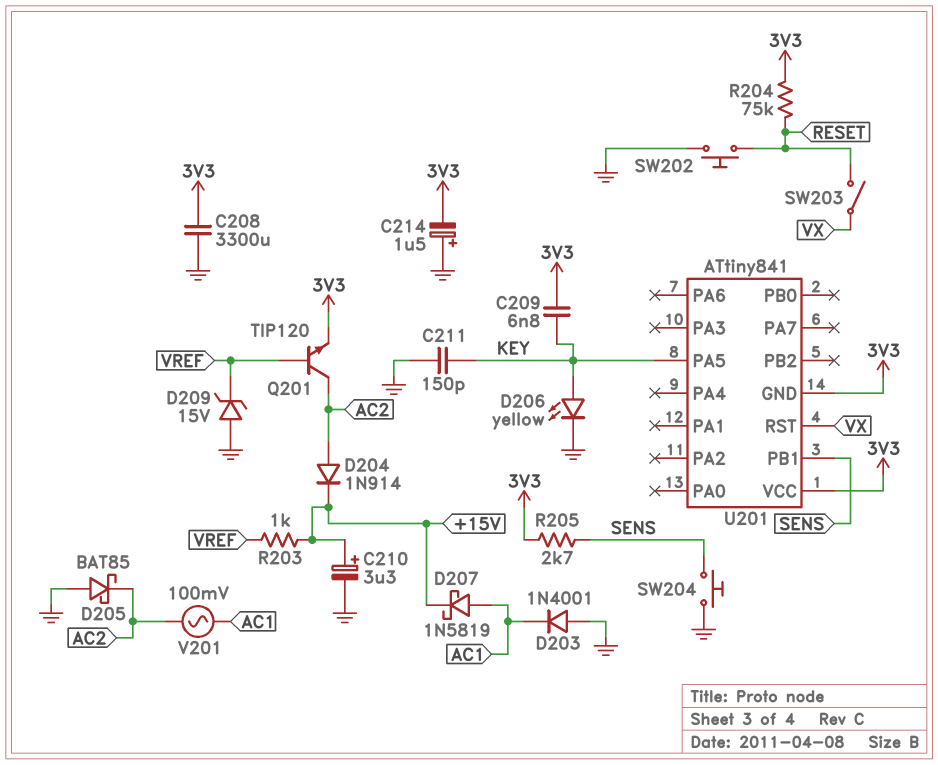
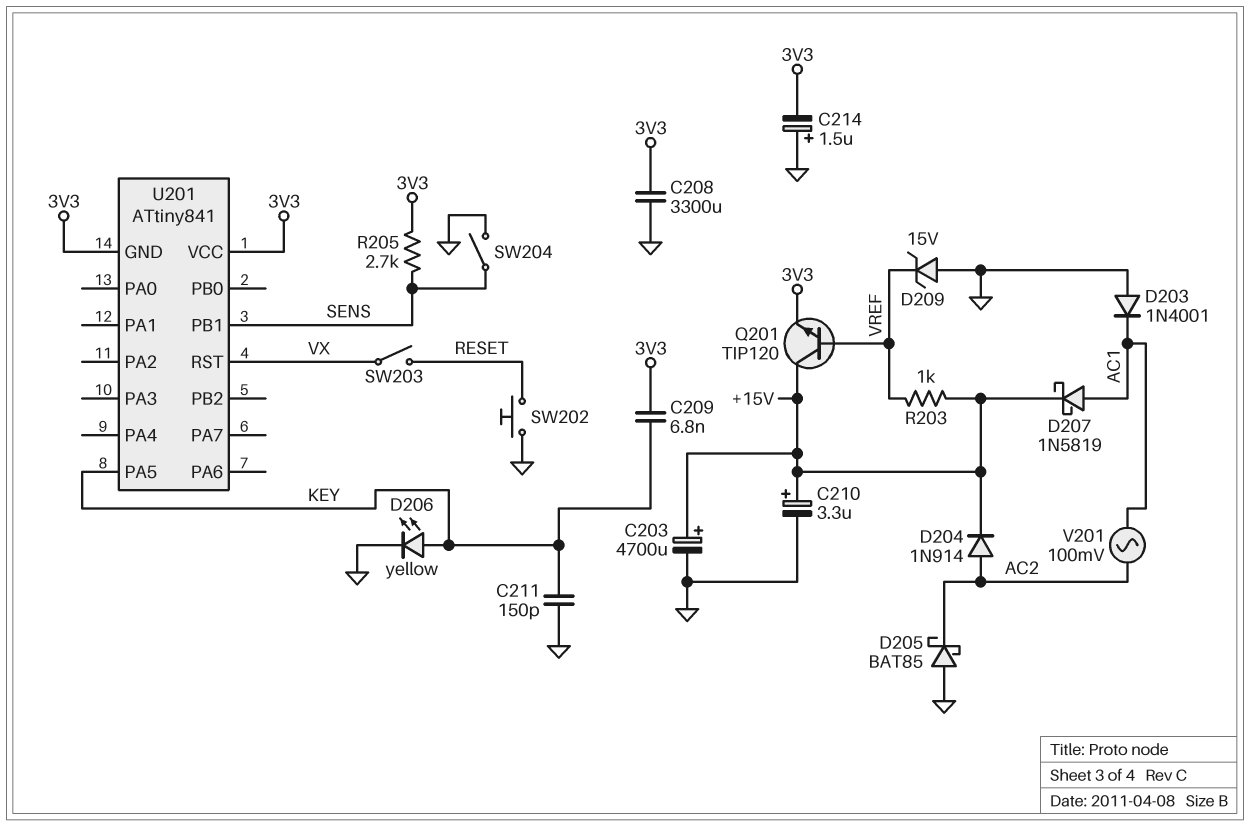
C203: none -> 4700uF (plus +15V, minus GND)
Q201: NPN TIP120 (B VREF, C AC2, E 3V3) -> NPN TIP120 (B VREF, C +15V, E 3V3)
R204: 75k (3V3, RESET) -> none
SW204: button (GND, SENS) -> switch (GND, SENS)

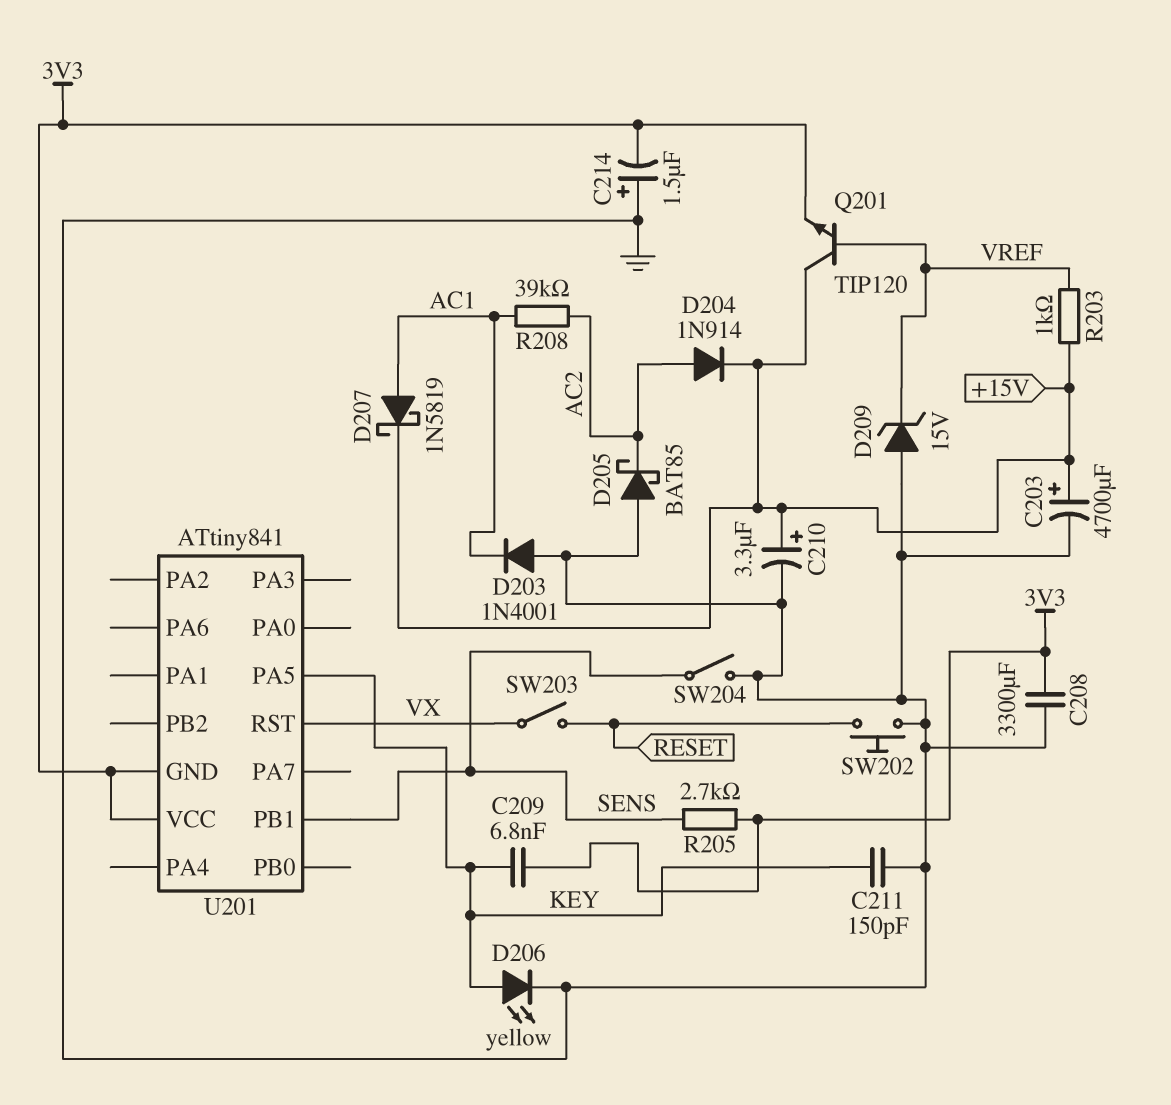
R208: none -> 39k (AC1, AC2)
V201: AC 100mV (AC1, AC2) -> none

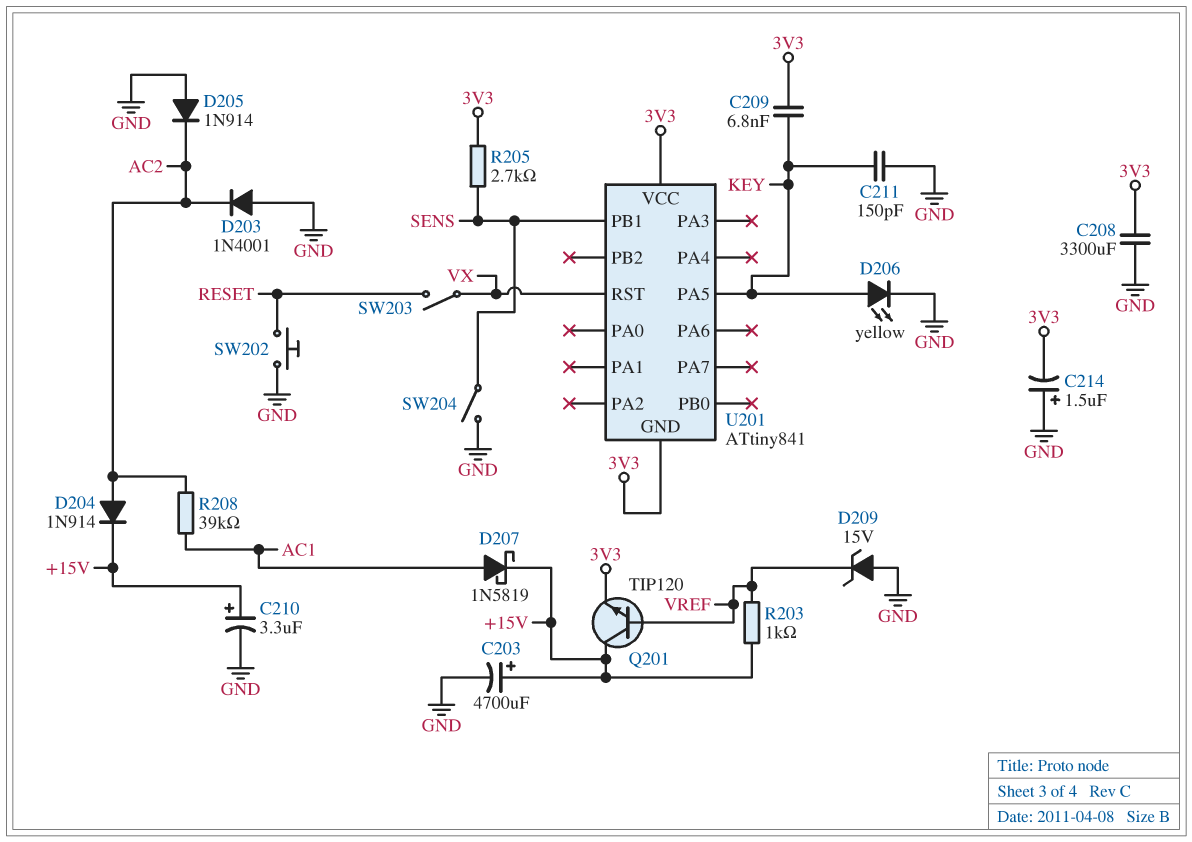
D203: diode 1N4001 (A GND, K AC1) -> diode 1N4001 (A GND, K AC2)
D205: schottky BAT85 (A GND, K AC2) -> diode 1N914 (A GND, K AC2)

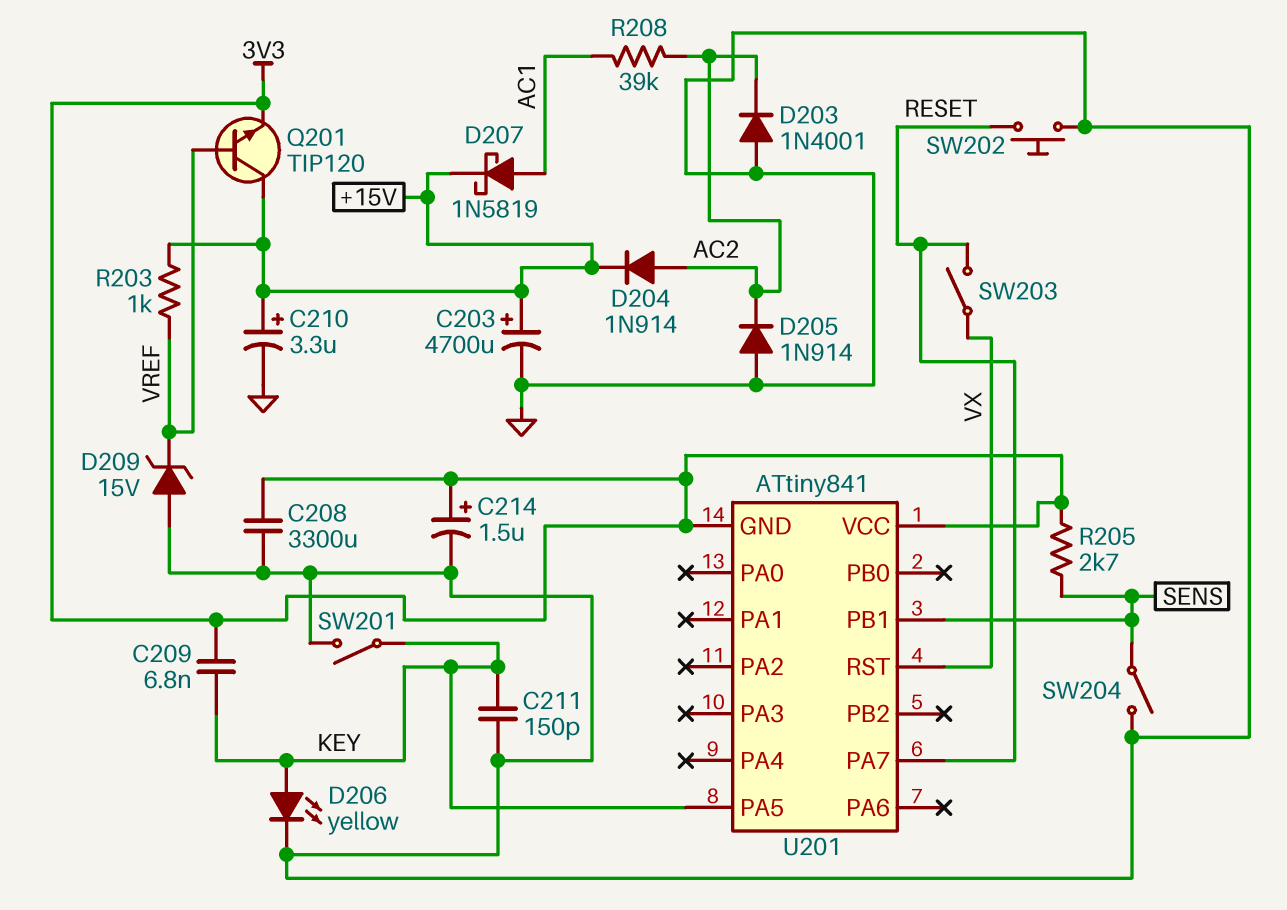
C214: 1.5uF (plus GND, minus 3V3) -> 1.5uF (plus 3V3, minus GND)
SW201: none -> switch (GND, KEY)
U201 pin PA7: none -> RESET

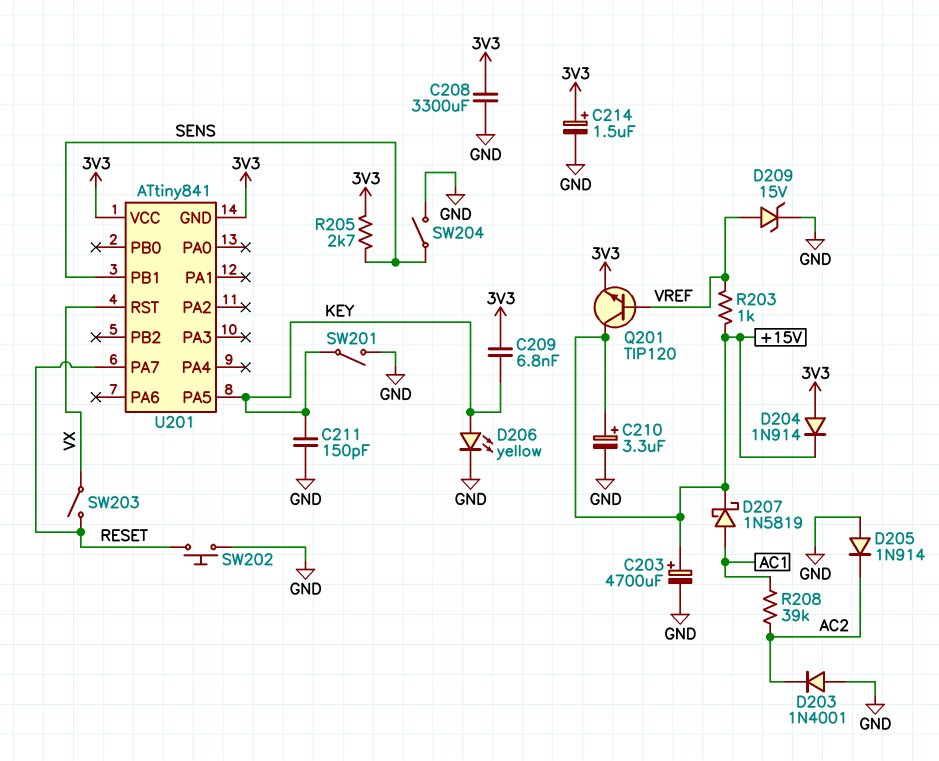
D204: diode 1N914 (A AC2, K +15V) -> diode 1N914 (A 3V3, K +15V)
D209: zener 15V (A GND, K VREF) -> zener 15V (A VREF, K GND)

